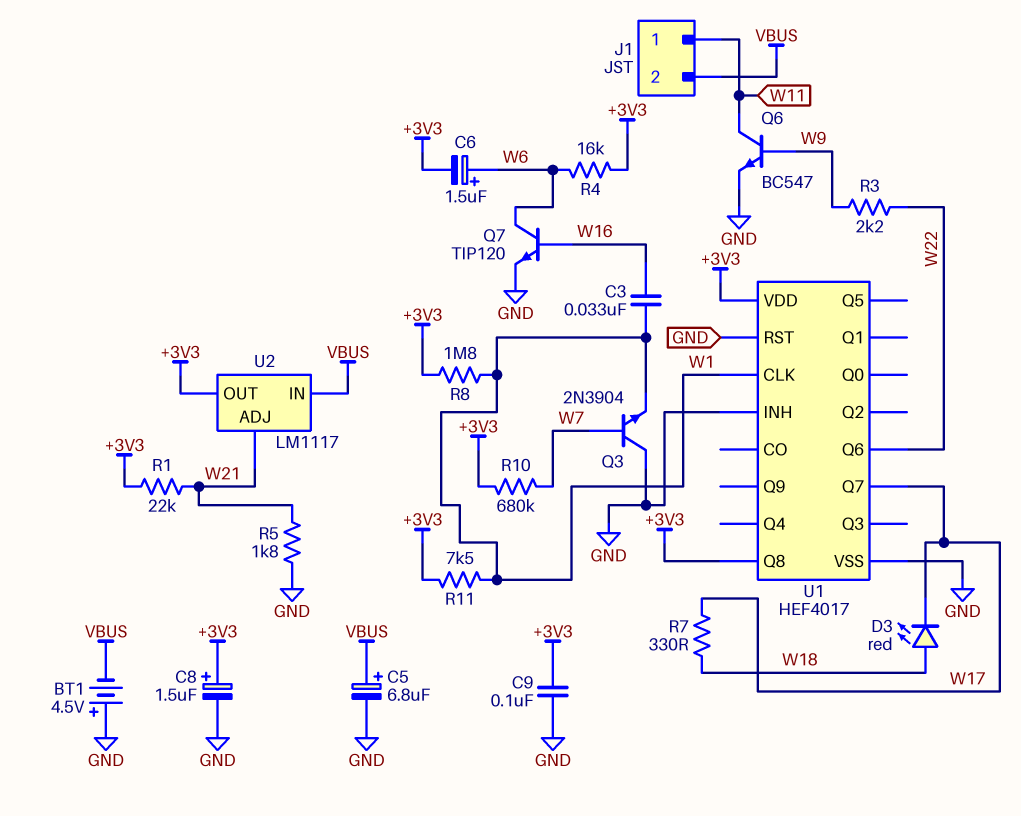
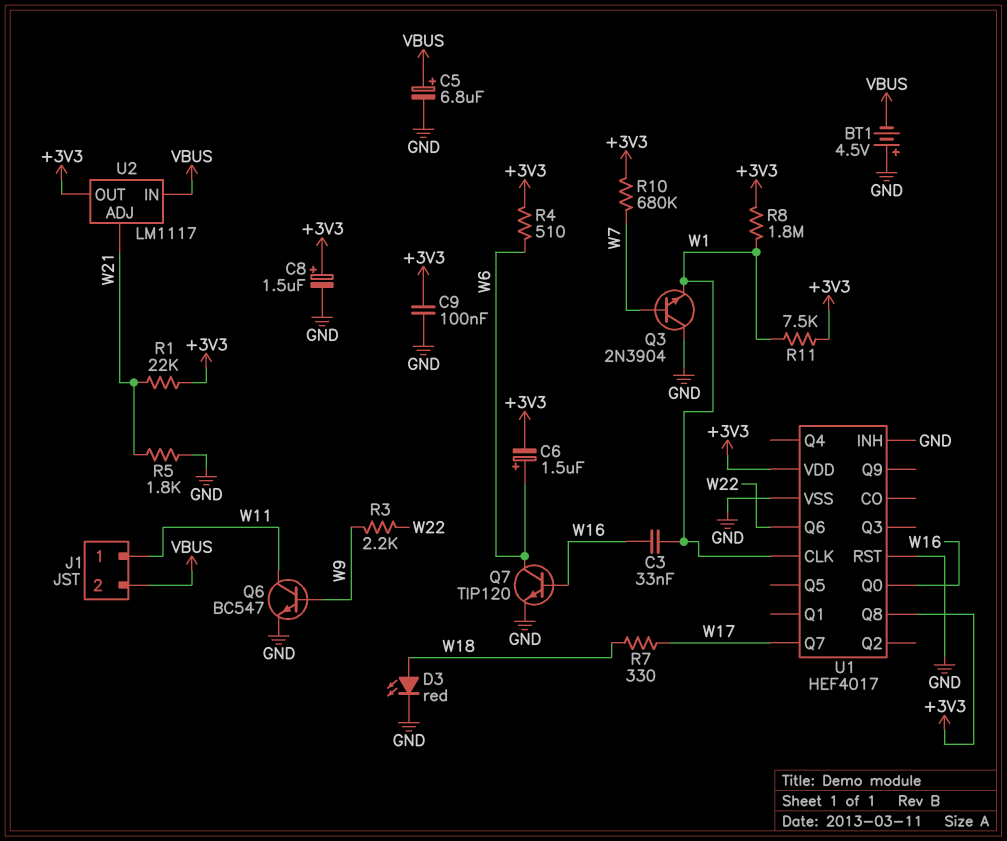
D3: LED red (A W18, K W17) -> LED red (A W18, K GND)
R4: 16k (+3V3, W6) -> 510 (+3V3, W6)
U1 pin Q0: none -> W16

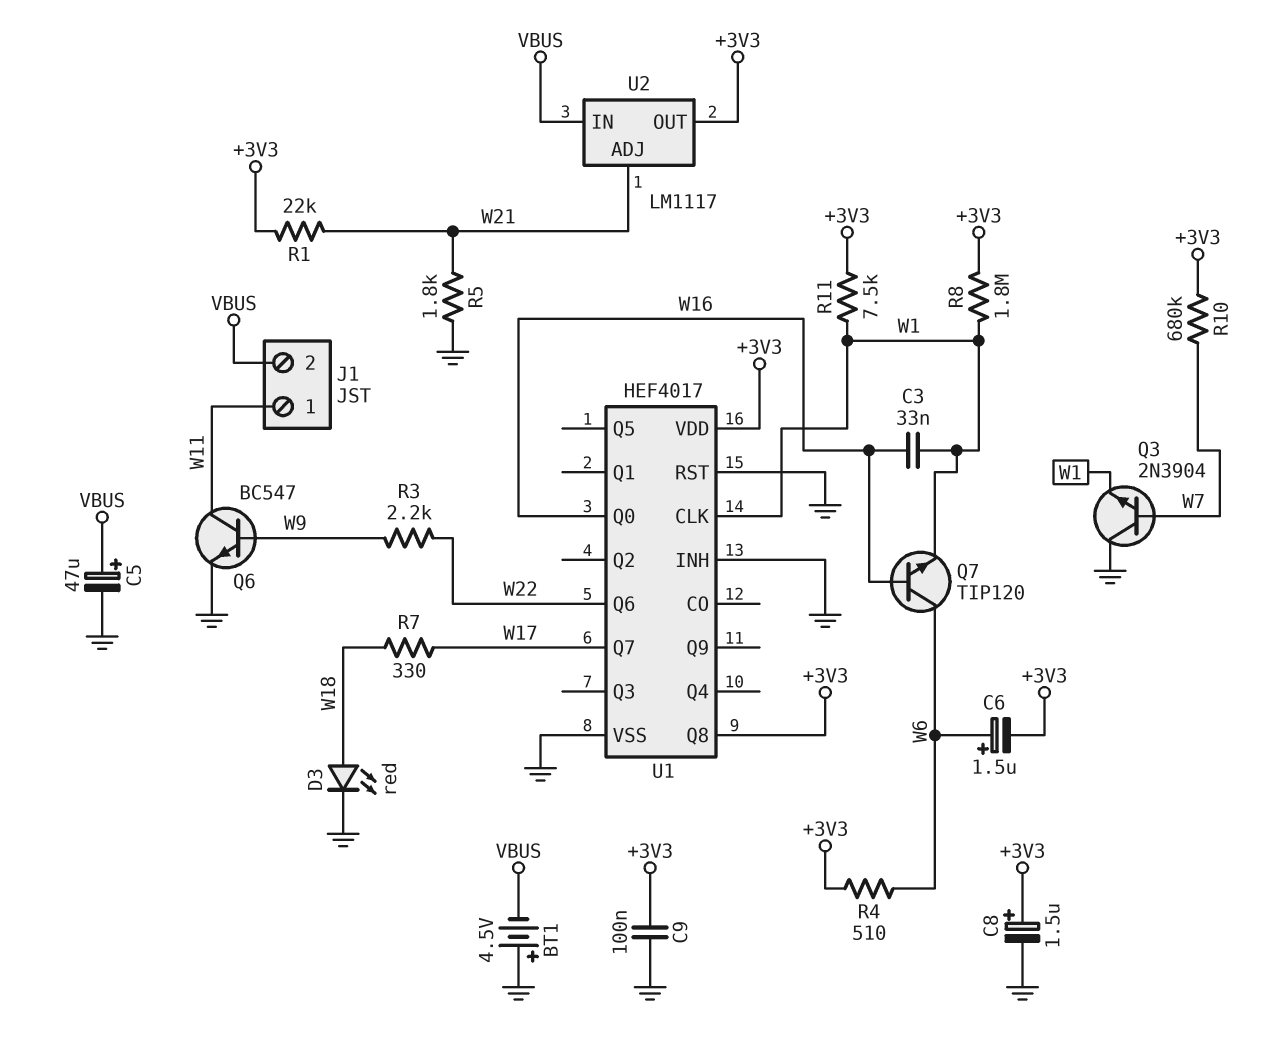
C5: 6.8uF (plus VBUS, minus GND) -> 47uF (plus VBUS, minus GND)
Q7: NPN TIP120 (B W16, C W6, E GND) -> NPN TIP120 (B W16, C W6, E W1)

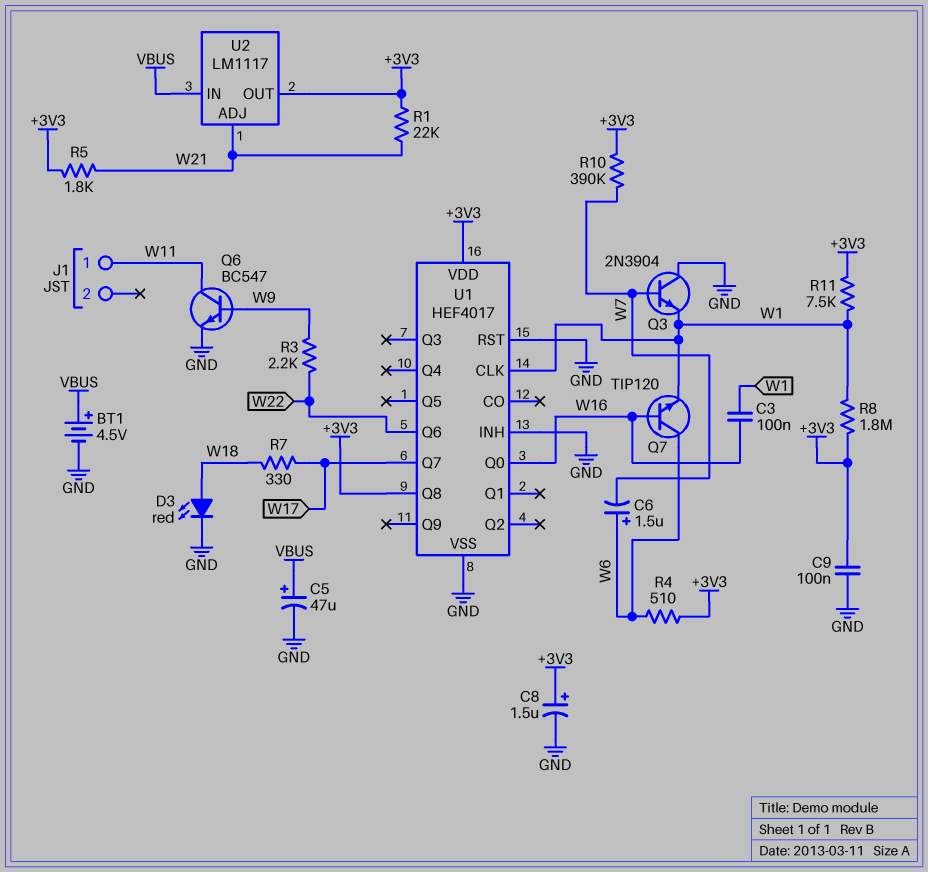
BT1: 4.5V (plus GND, minus VBUS) -> 4.5V (plus VBUS, minus GND)
C3: 33nF (W1, W16) -> 100nF (W1, W16)
C6: 1.5uF (plus W6, minus +3V3) -> 1.5uF (plus W6, minus W7)
J1 pin 2: VBUS -> none
R5: 1.8k (GND, W21) -> 1.8k (+3V3, W21)
R10: 680k (+3V3, W7) -> 390k (+3V3, W7)

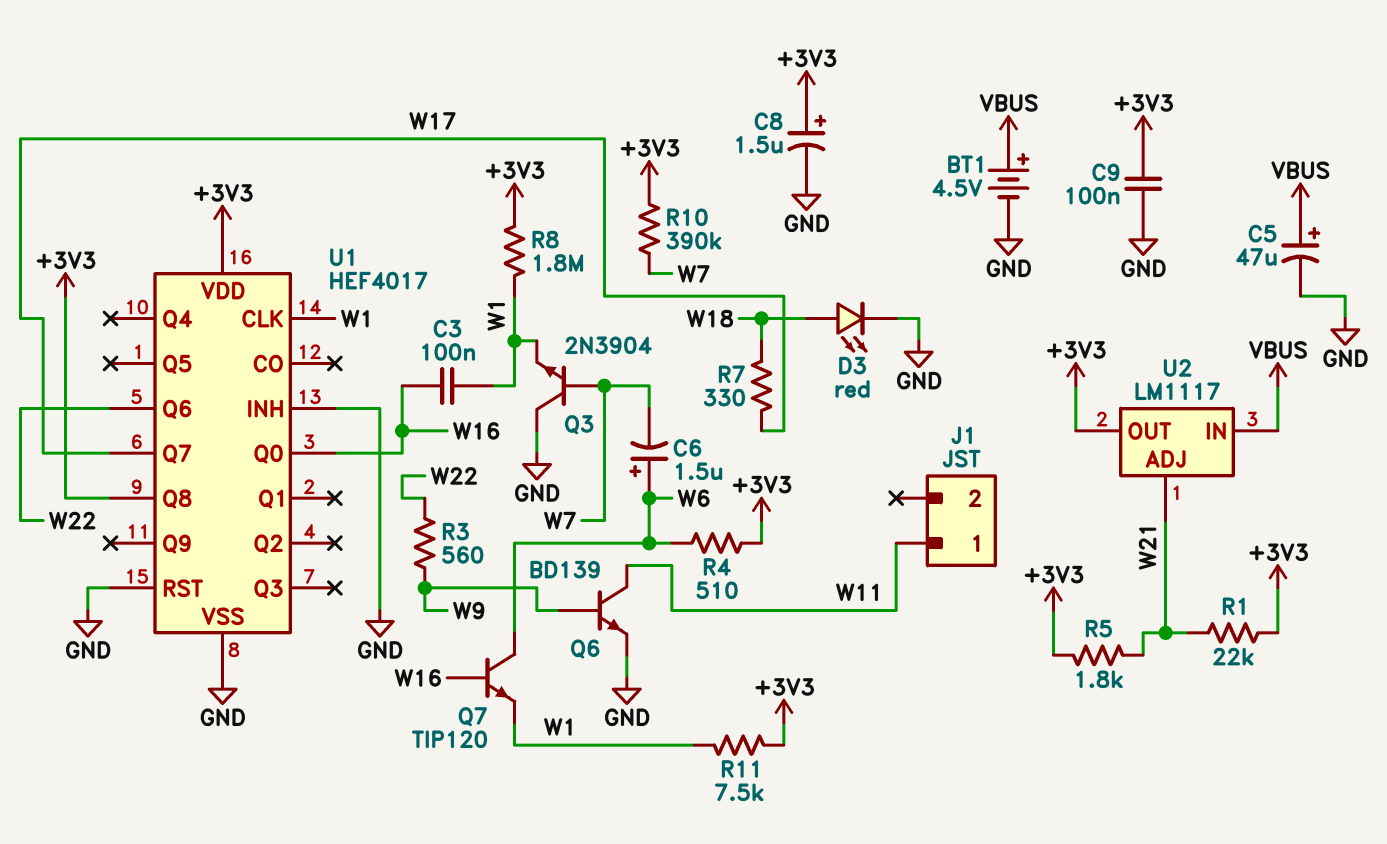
Q6: NPN BC547 (B W9, C W11, E GND) -> NPN BD139 (B W9, C W11, E GND)
R3: 2.2k (W9, W22) -> 560 (W9, W22)

